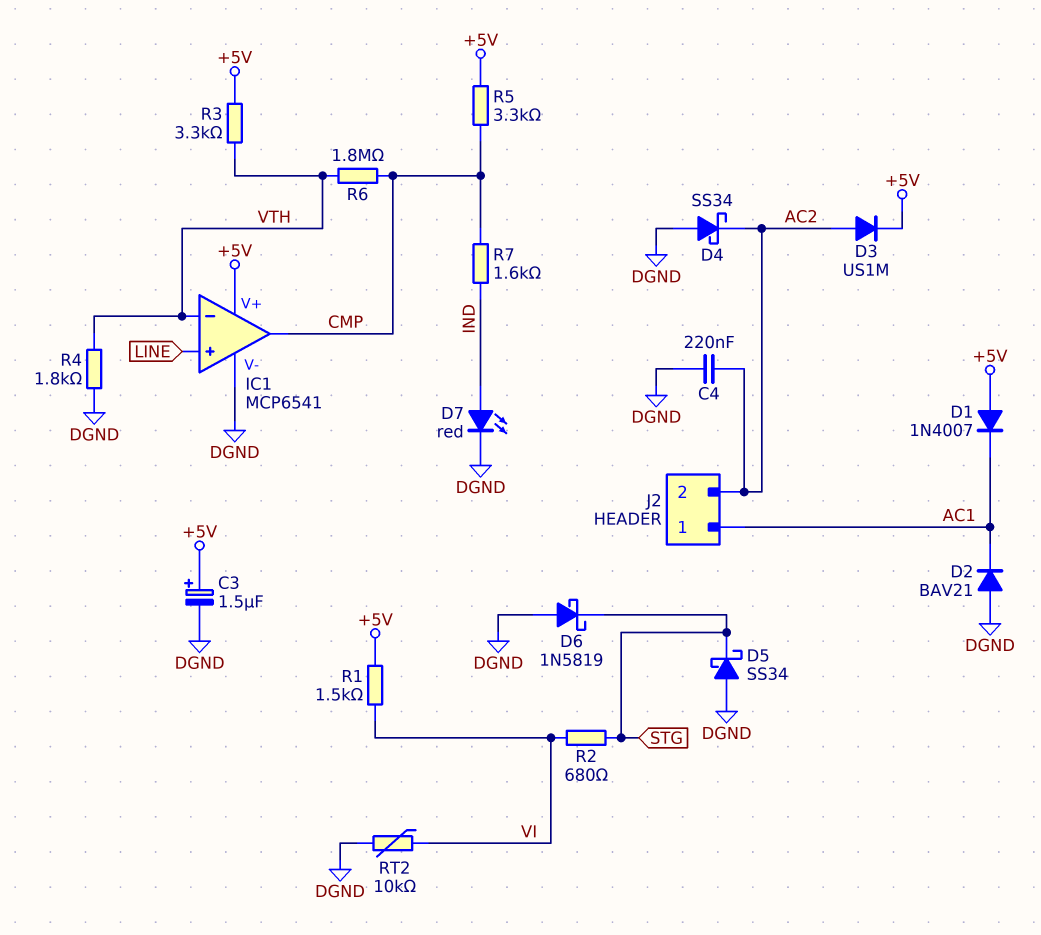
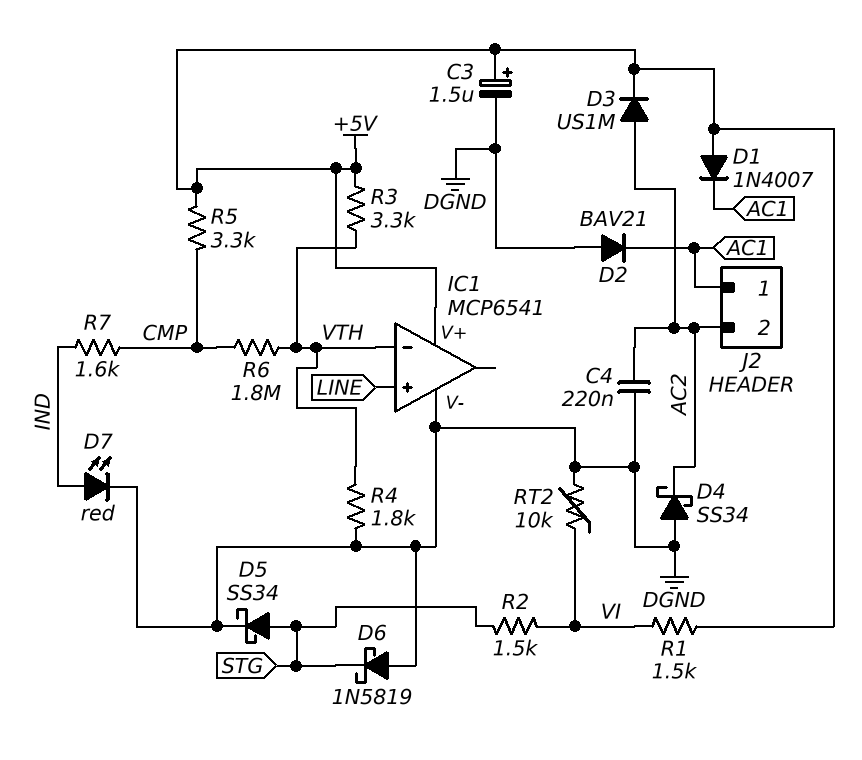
D5: schottky SS34 (A DGND, K STG) -> schottky SS34 (A STG, K DGND)
IC1 pin out: CMP -> none
R2: 680 (STG, VI) -> 1.5k (STG, VI)

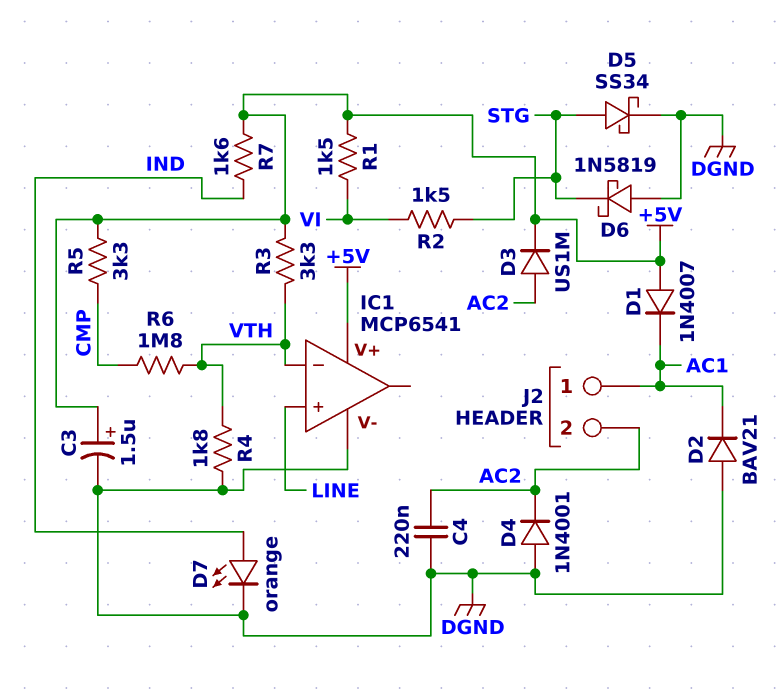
D4: schottky SS34 (A DGND, K AC2) -> diode 1N4001 (A DGND, K AC2)
D7: LED red (A IND, K DGND) -> LED orange (A IND, K DGND)
R7: 1.6k (CMP, IND) -> 1.6k (+5V, IND)
RT2: 10k (DGND, VI) -> none

